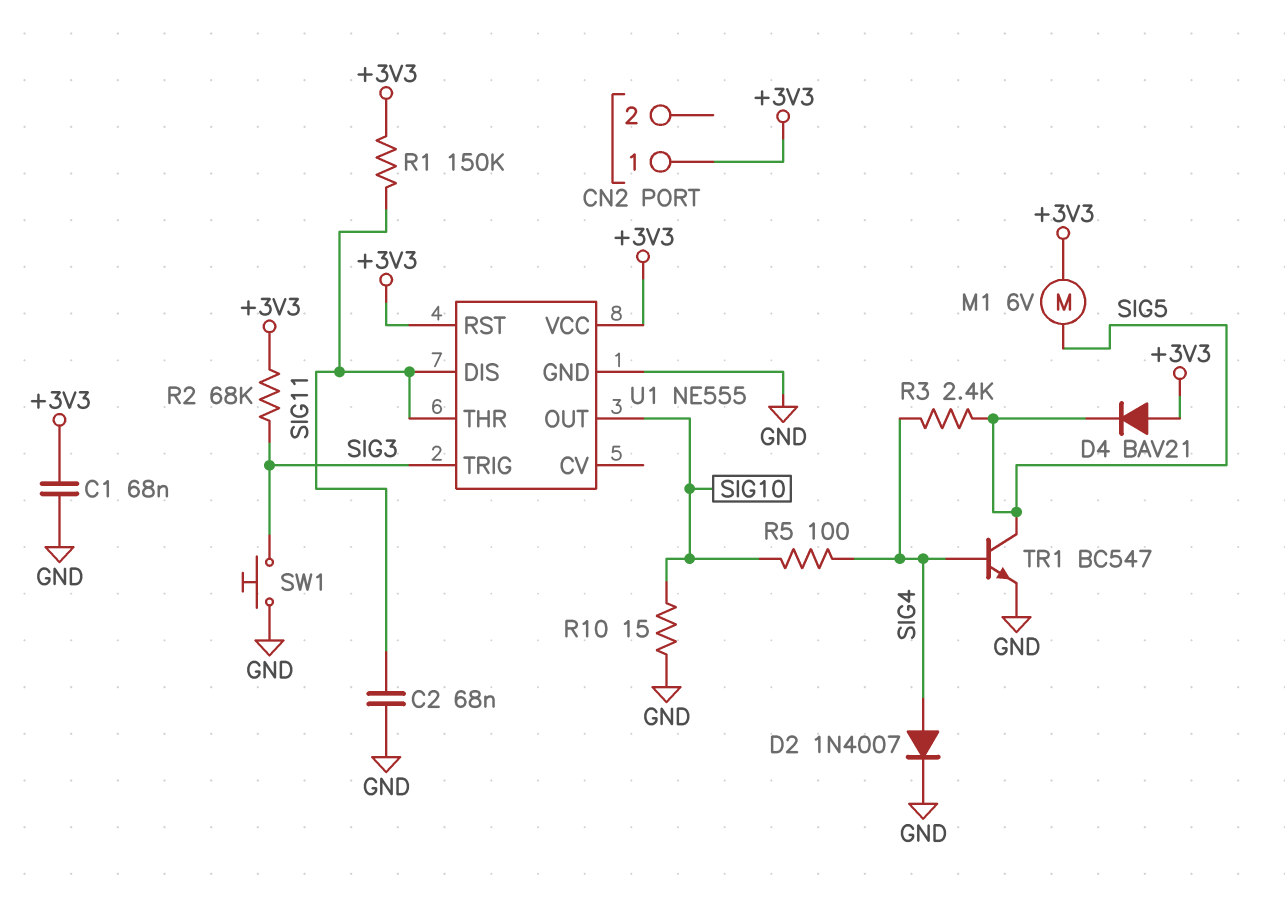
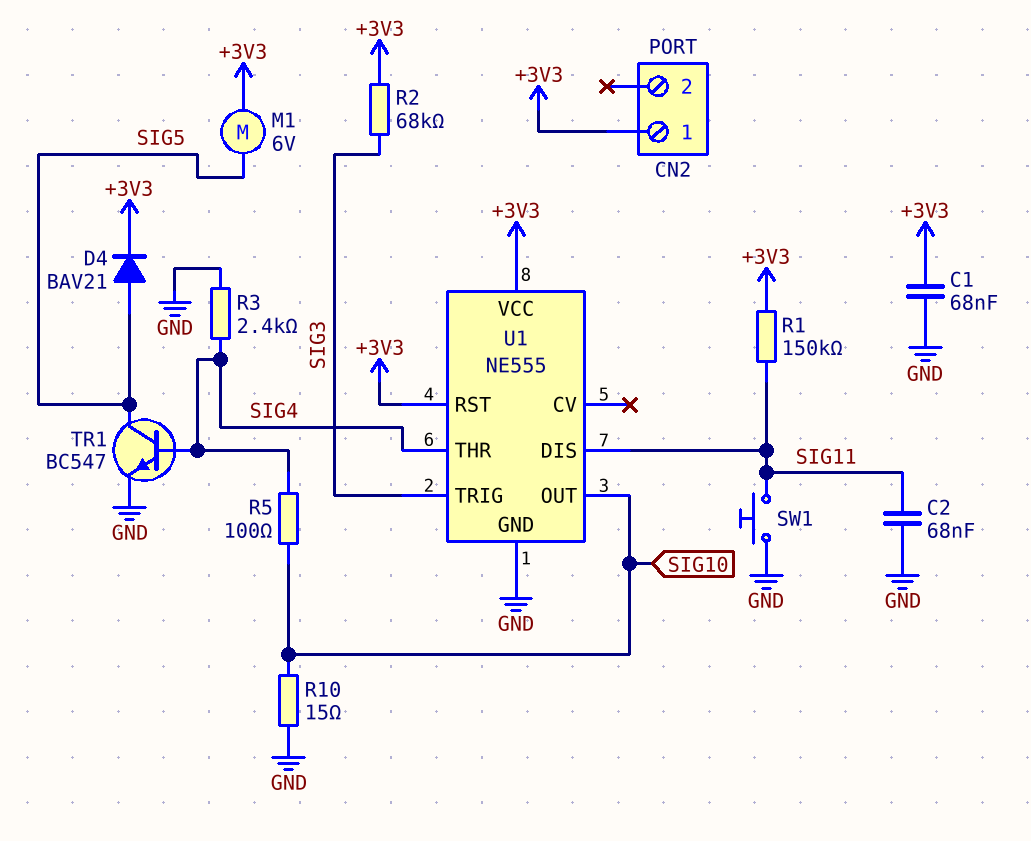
D2: diode 1N4007 (A SIG4, K GND) -> none
D4: diode BAV21 (A +3V3, K SIG5) -> diode BAV21 (A SIG5, K +3V3)
R3: 2.4k (SIG4, SIG5) -> 2.4k (GND, SIG4)
SW1: button (GND, SIG3) -> button (GND, SIG11)
U1 pin THR: SIG11 -> SIG4

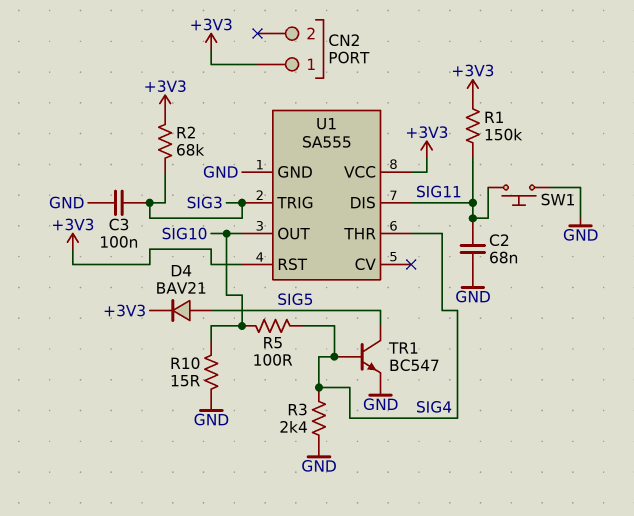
C1: 68nF (+3V3, GND) -> none
C3: none -> 100nF (GND, SIG3)
M1: motor 6V (+3V3, SIG5) -> none
U1: NE555 -> SA555

